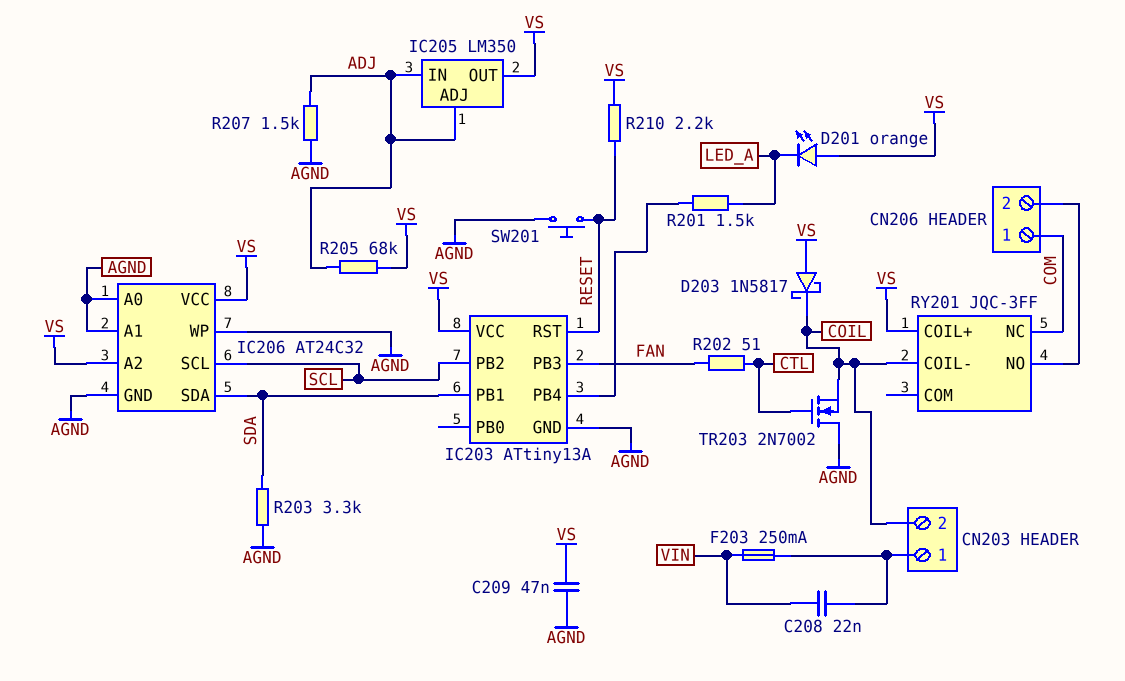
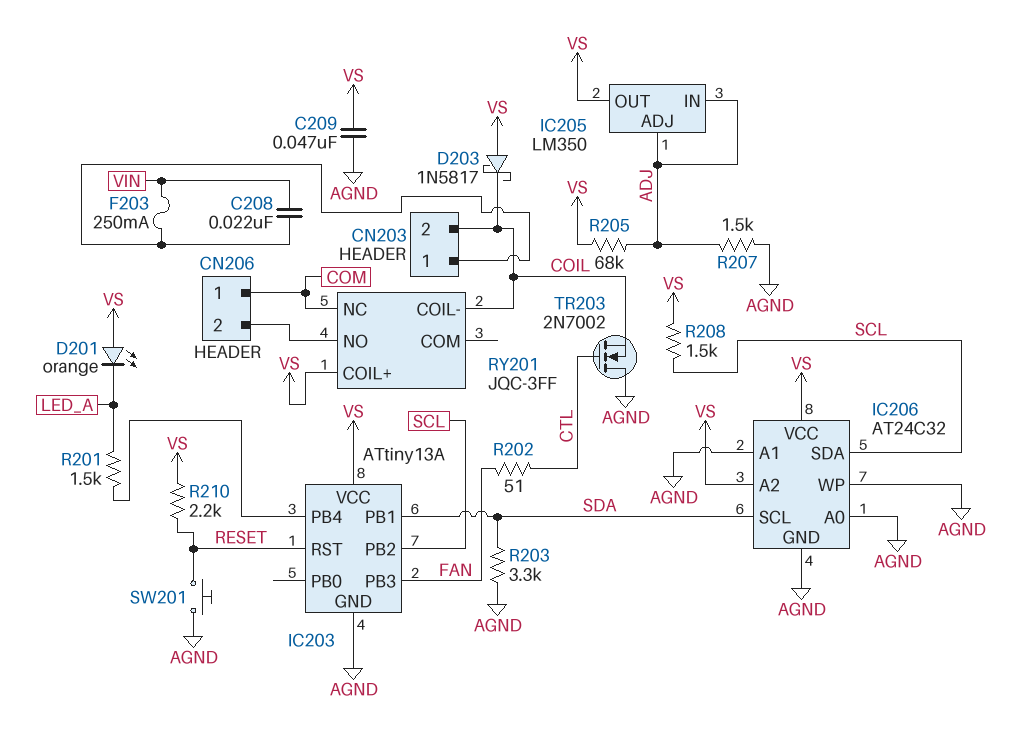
IC206 pin SCL: SCL -> SDA
IC206 pin SDA: SDA -> SCL
R208: none -> 1.5k (SCL, VS)

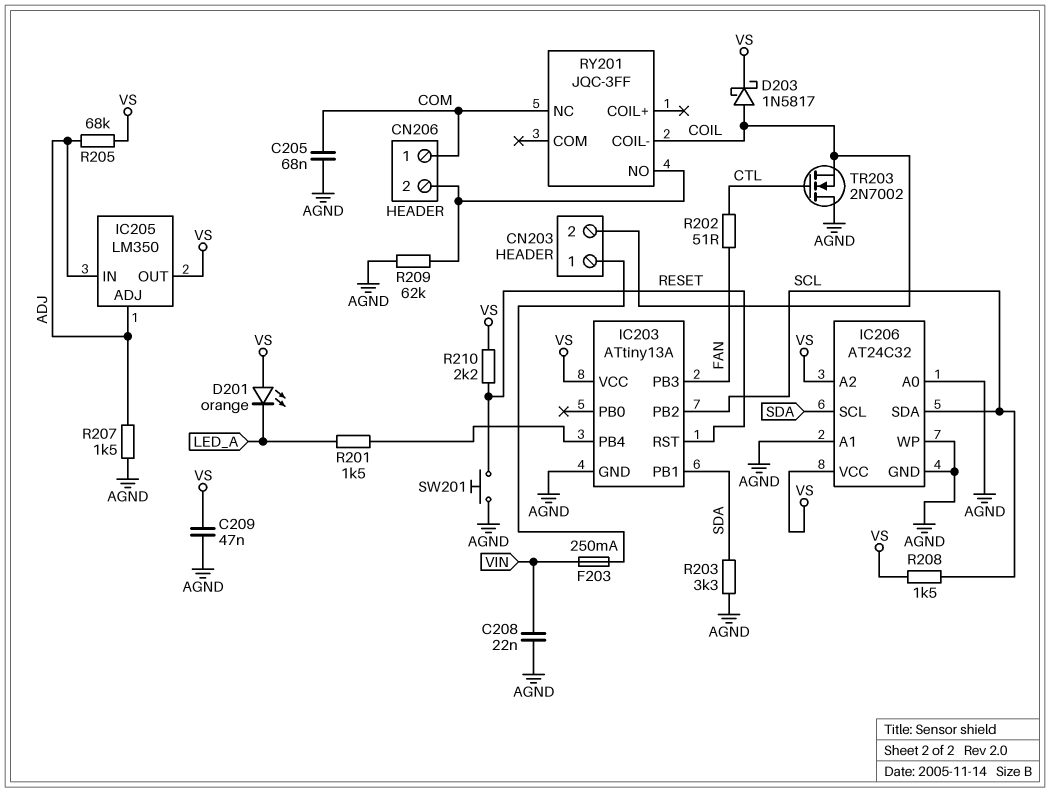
C205: none -> 68nF (AGND, COM)
C208: 22nF (CN203/1, VIN) -> 22nF (AGND, VIN)
D203: schottky 1N5817 (A VS, K COIL) -> schottky 1N5817 (A COIL, K VS)
R209: none -> 62k (AGND, CN206/2)
RY201 pin COIL+: VS -> none

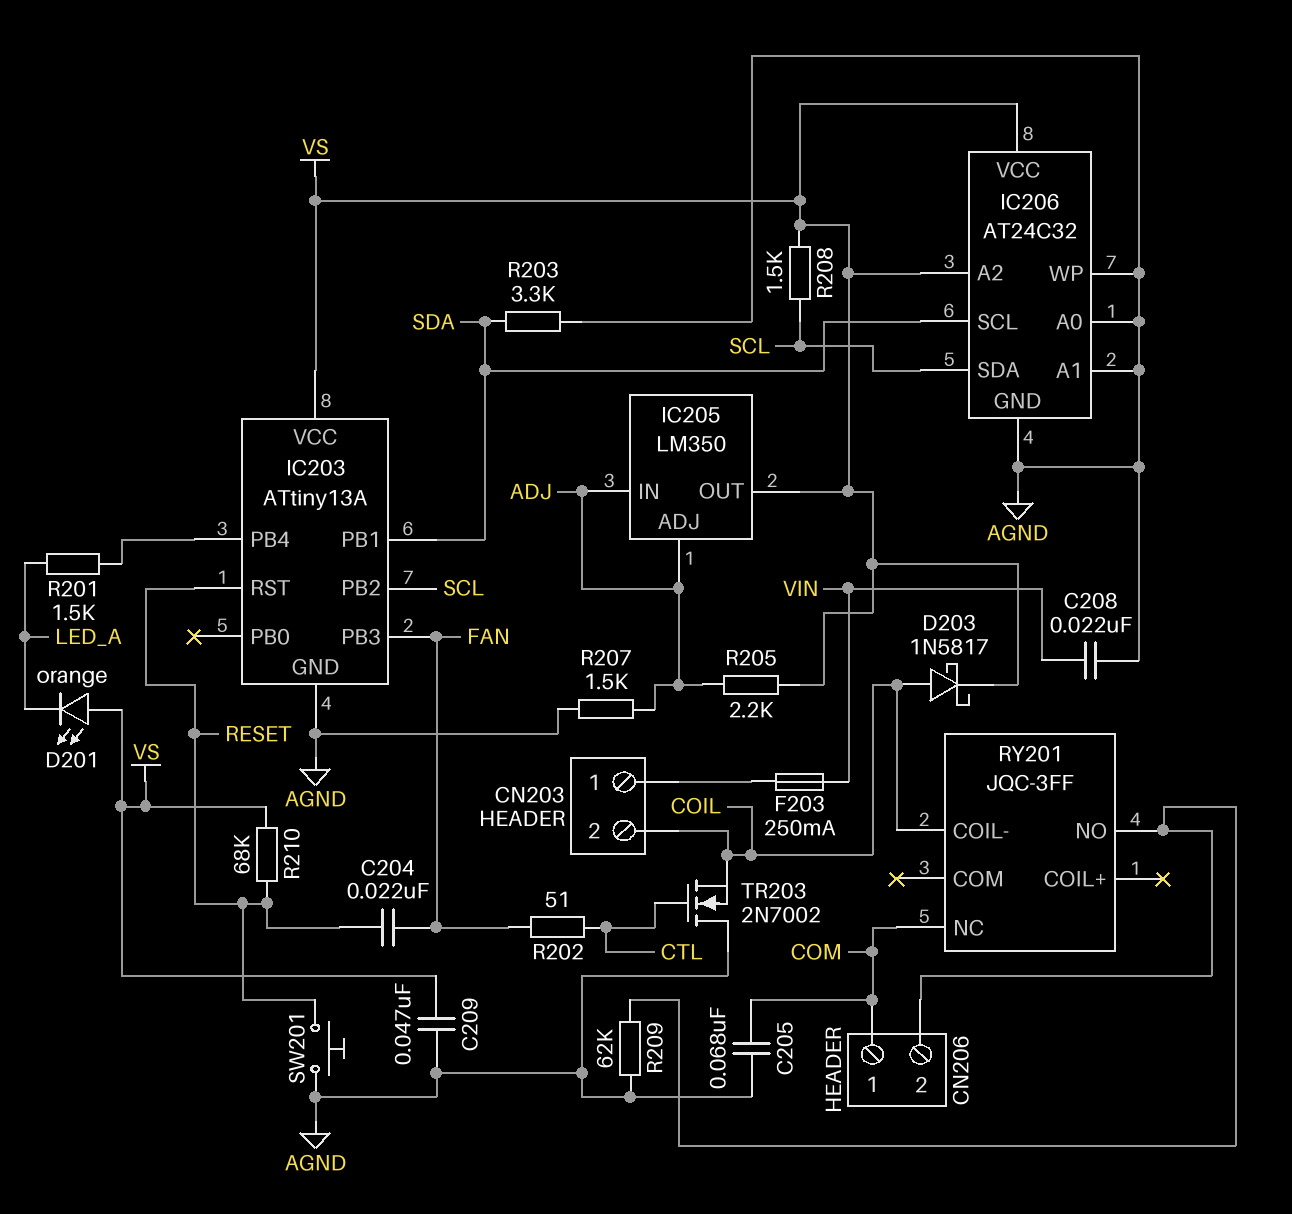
C204: none -> 22nF (FAN, RESET)
R205: 68k (ADJ, VS) -> 2.2k (ADJ, VS)
R210: 2.2k (RESET, VS) -> 68k (RESET, VS)

